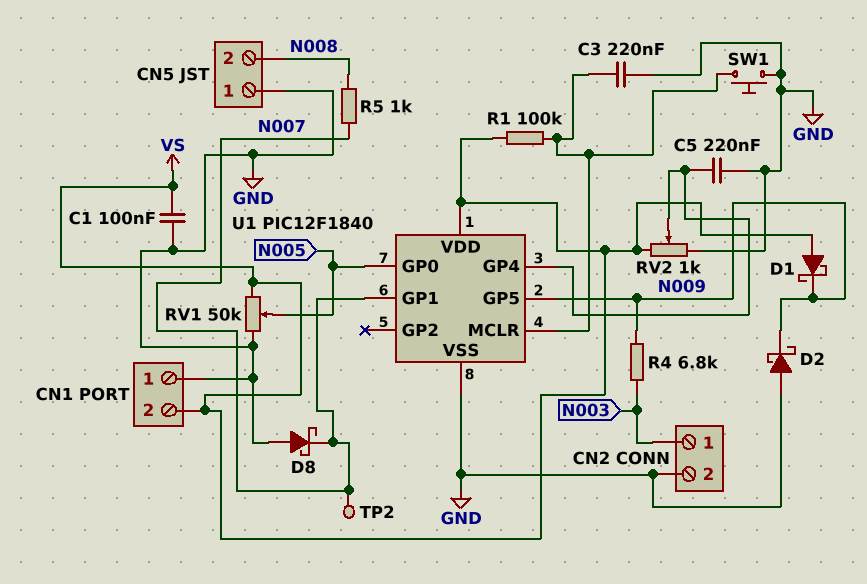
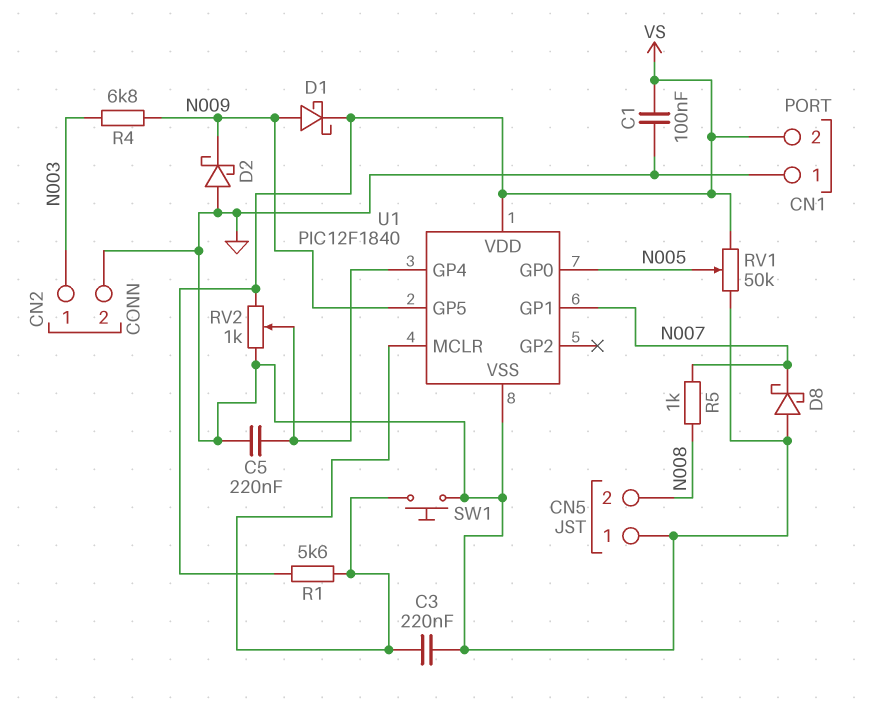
D1: schottky (A VS, K N009) -> schottky (A N009, K VS)
R1: 100k (U1/MCLR, VS) -> 5.6k (U1/MCLR, VS)
TP2: test point (N007) -> none

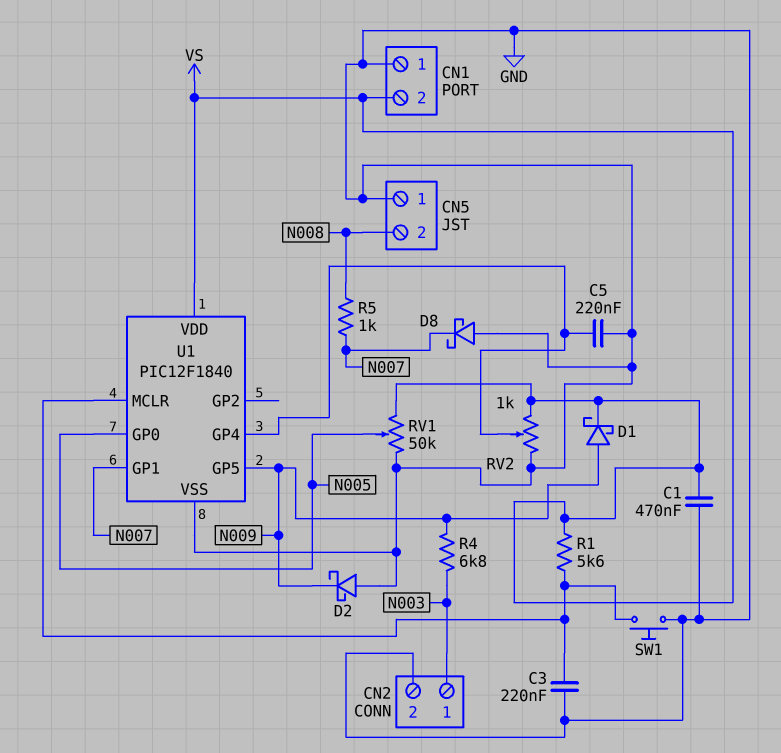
C1: 100nF (GND, VS) -> 470nF (GND, VS)

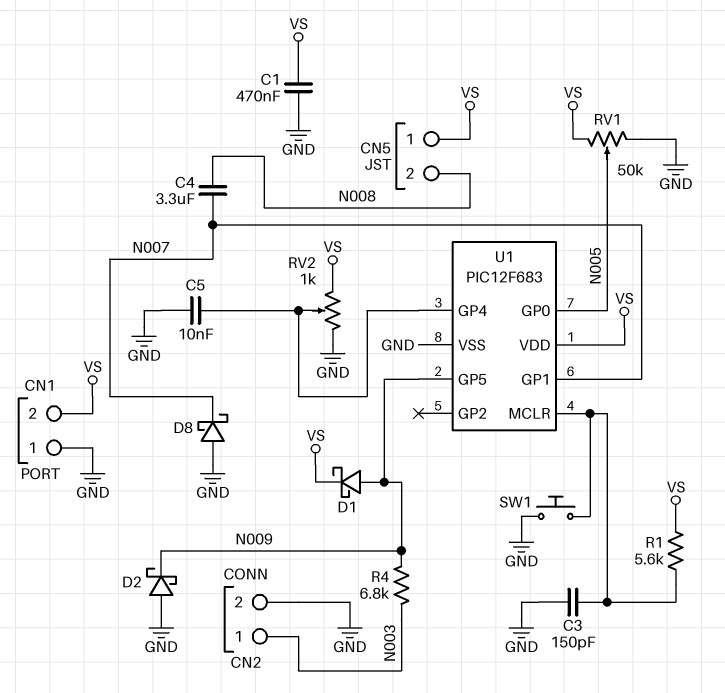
C3: 220nF (GND, U1/MCLR) -> 150pF (GND, U1/MCLR)
C4: none -> 3.3uF (N007, N008)
C5: 220nF (GND, U1/GP4) -> 10nF (GND, U1/GP4)
CN5 pin 1: GND -> VS
R5: 1k (N007, N008) -> none
U1: PIC12F1840 -> PIC12F683

